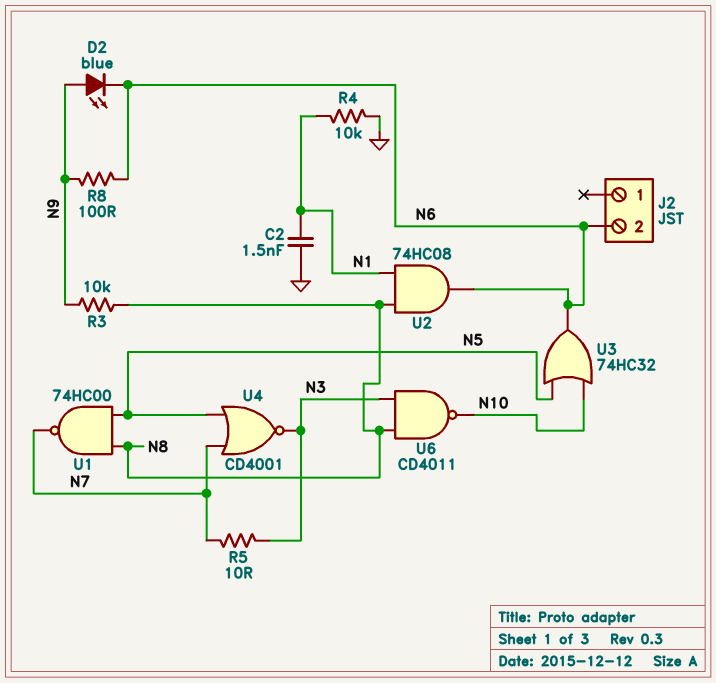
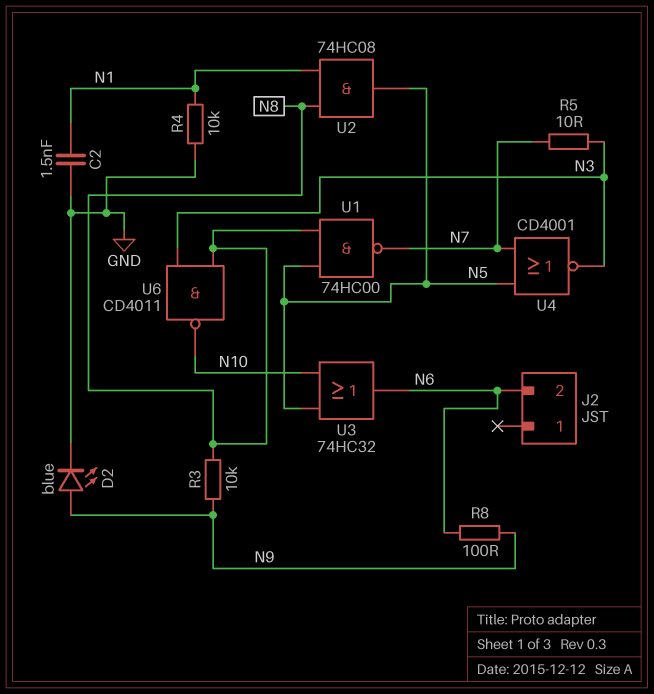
D2: LED blue (A N9, K N6) -> LED blue (A N9, K GND)
U2: AND 74HC08 (in N1, in N8, out N6) -> AND 74HC08 (in N1, in N8, out N5)

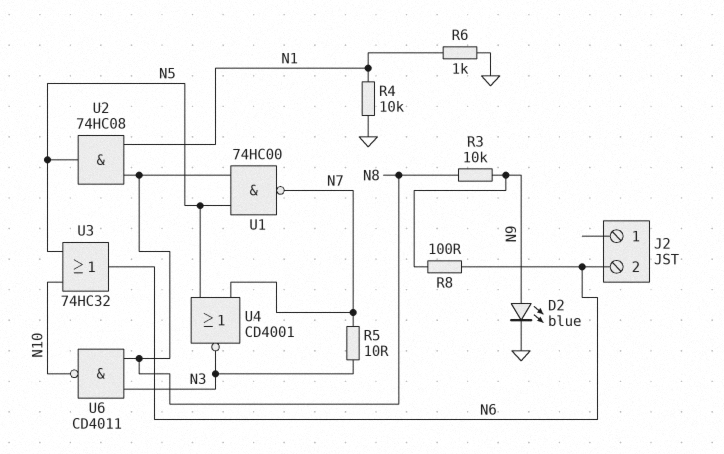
C2: 1.5nF (GND, N1) -> none
R6: none -> 1k (GND, N1)

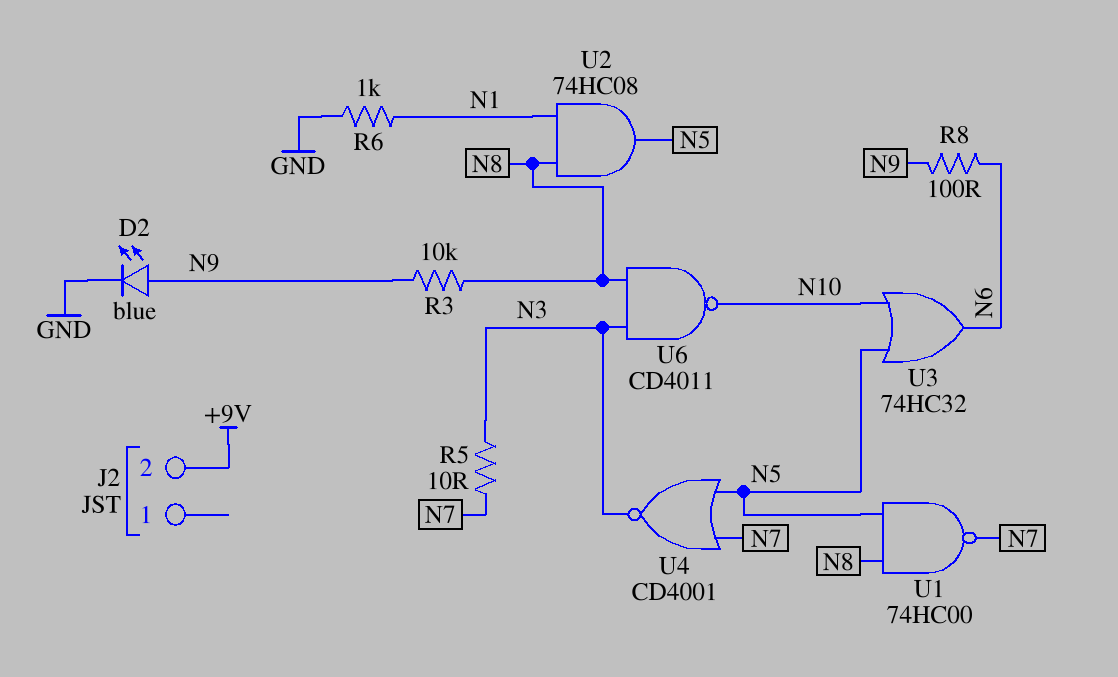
J2 pin 2: N6 -> +9V
R4: 10k (GND, N1) -> none

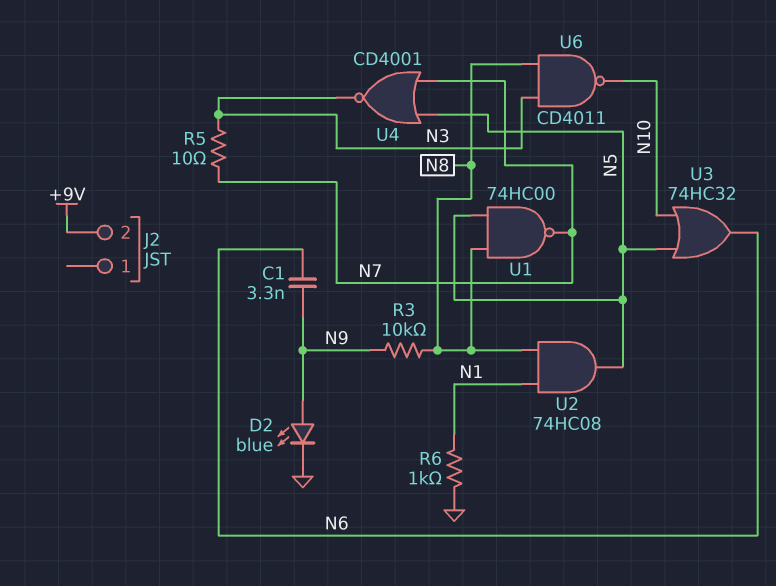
C1: none -> 3.3nF (N6, N9)
R8: 100 (N6, N9) -> none

